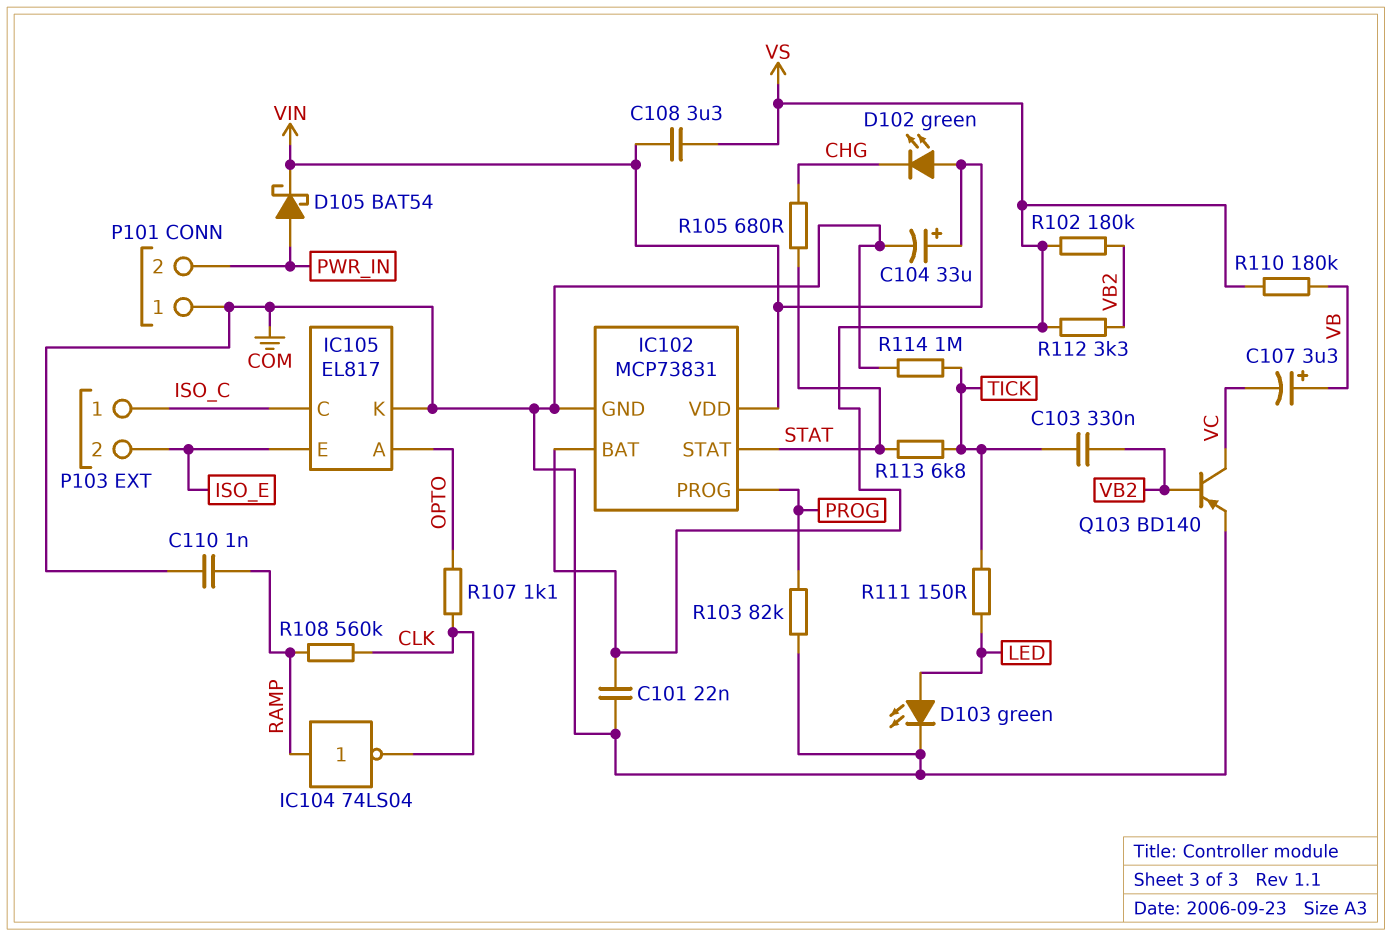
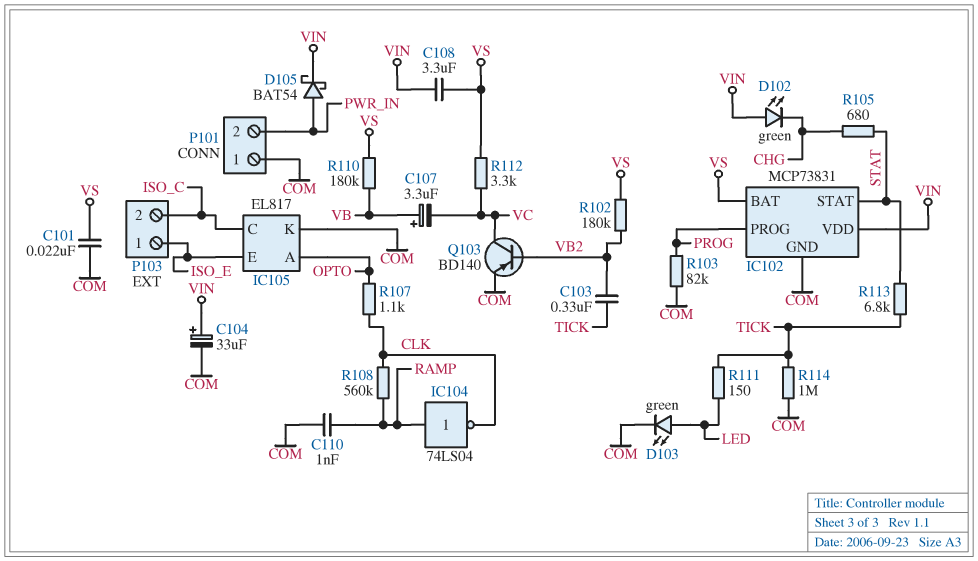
P103 pin 1: ISO_C -> ISO_E
P103 pin 2: ISO_E -> ISO_C
R112: 3.3k (VB2, VS) -> 3.3k (VC, VS)

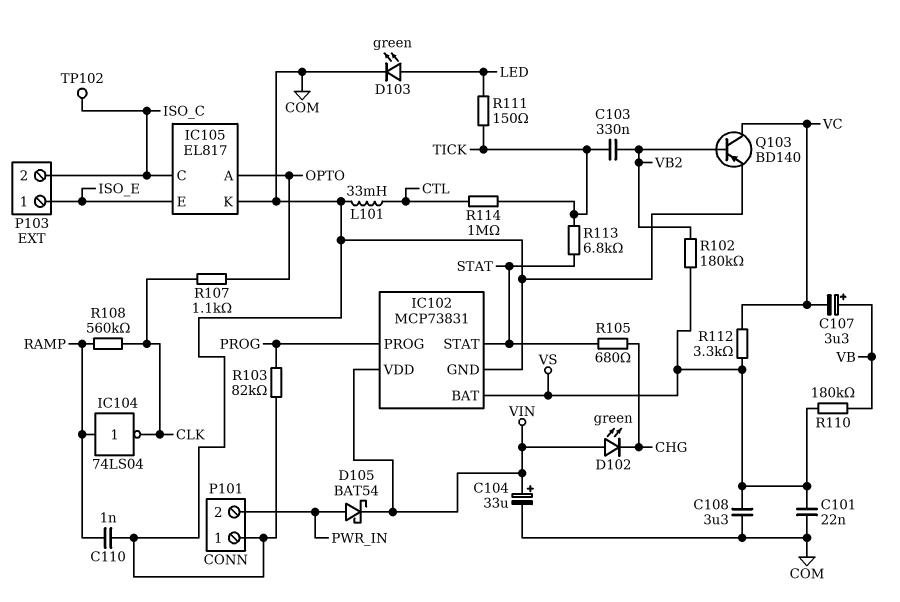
C108: 3.3uF (VIN, VS) -> 3.3uF (COM, VS)
L101: none -> 33mH (COM, CTL)
R114: 1M (COM, TICK) -> 1M (CTL, TICK)
TP102: none -> test point (ISO_C)

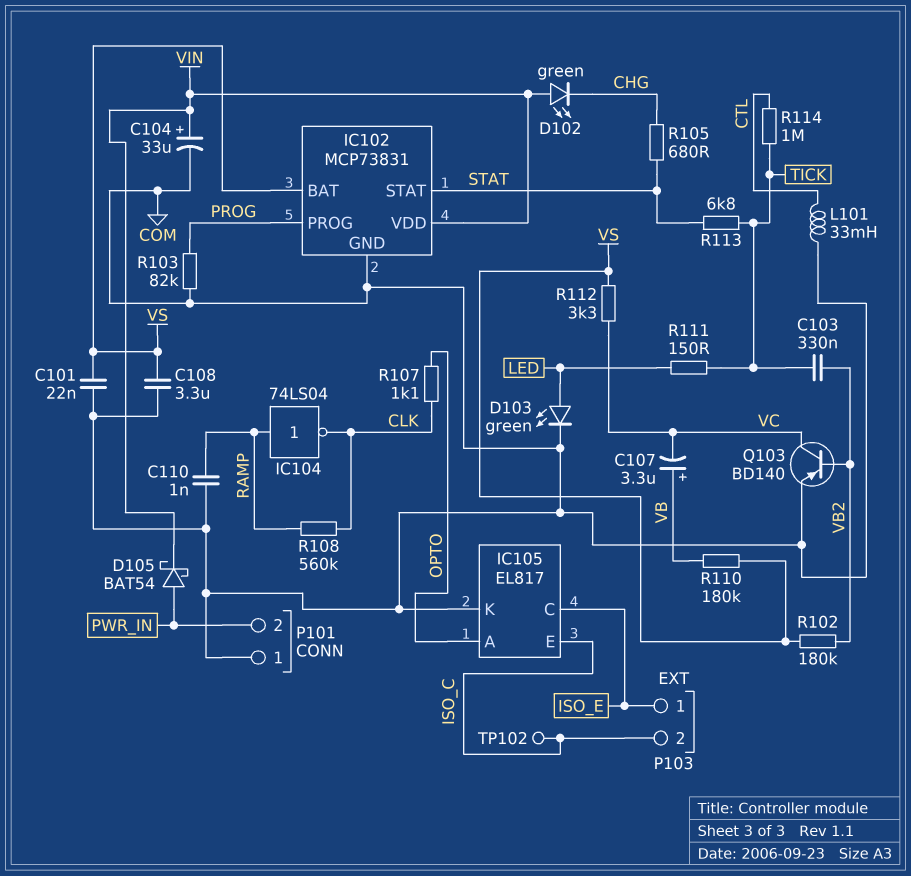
IC105 pin C: ISO_C -> ISO_E
IC105 pin E: ISO_E -> ISO_C

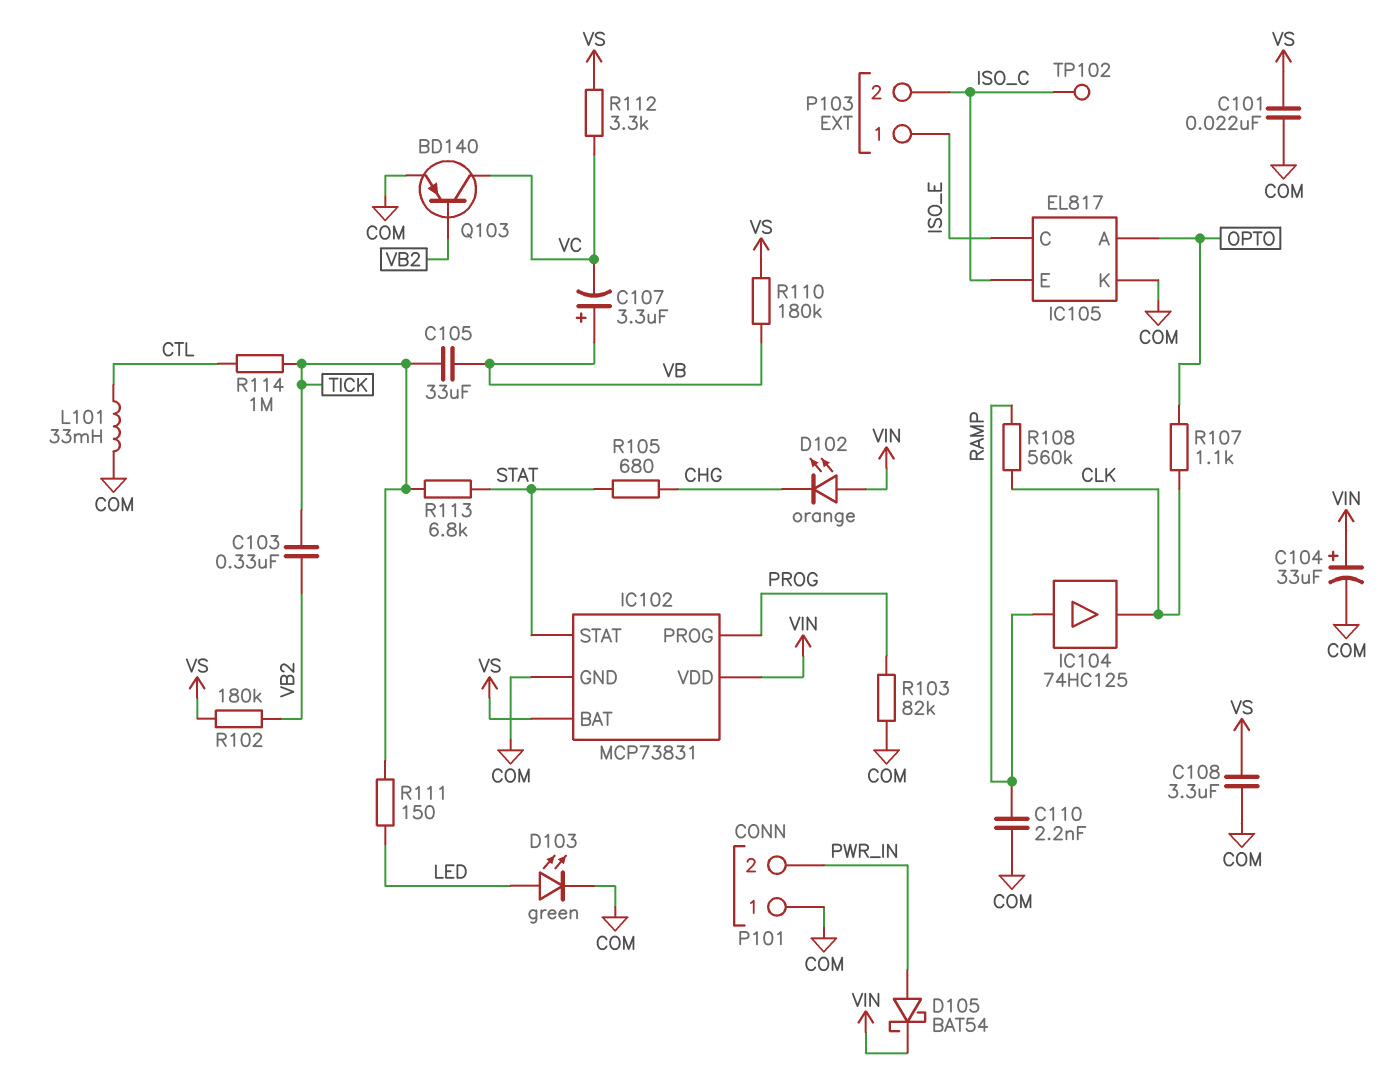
C105: none -> 33uF (TICK, VB)
C110: 1nF (COM, RAMP) -> 2.2nF (COM, RAMP)
D102: LED green (A VIN, K CHG) -> LED orange (A VIN, K CHG)
IC104: NOT 74LS04 (in RAMP, out CLK) -> buffer 74HC125 (in RAMP, out CLK)

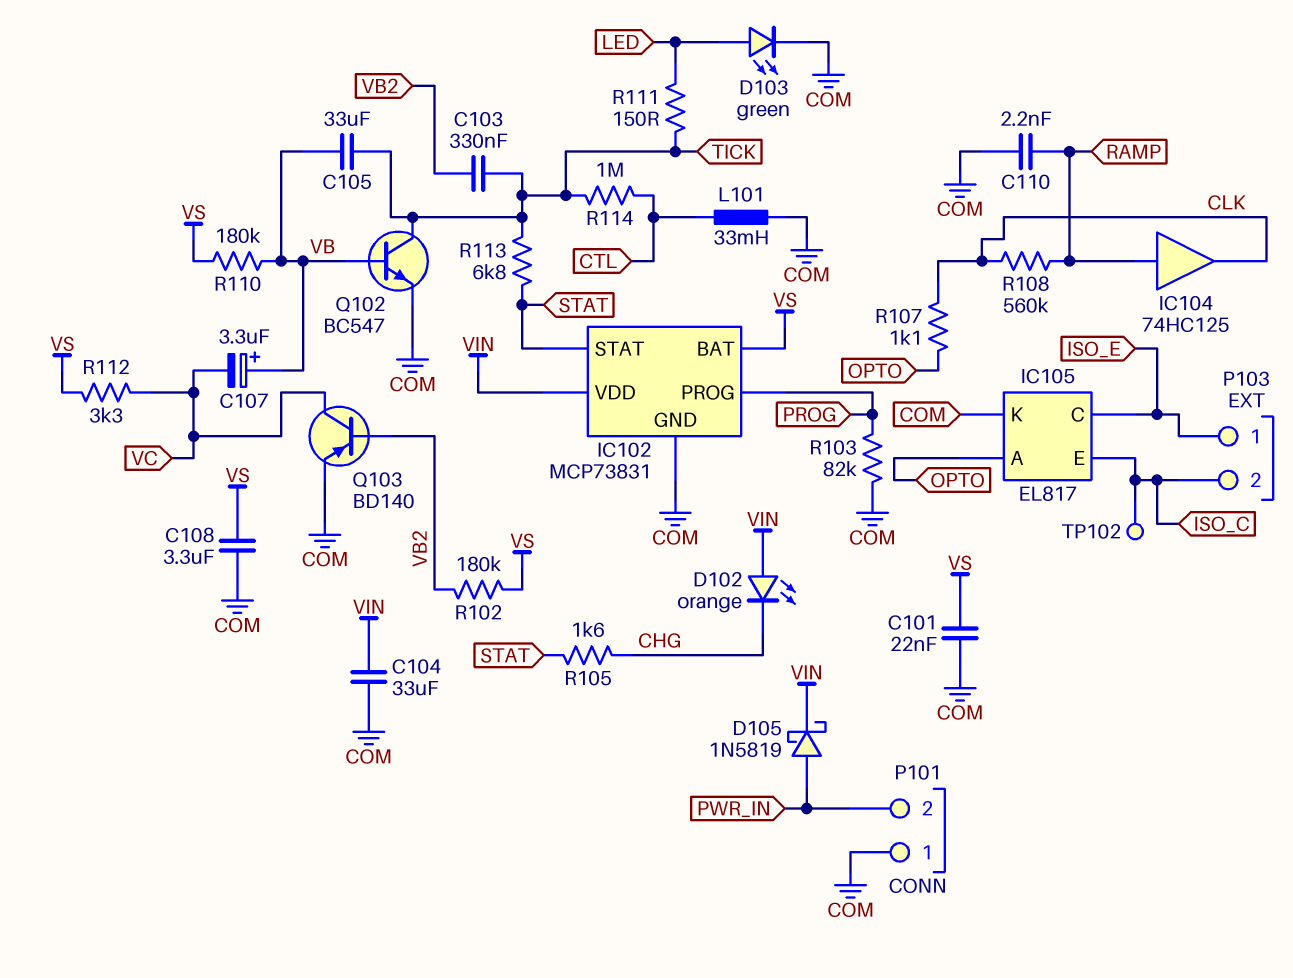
C104: 33uF (plus VIN, minus COM) -> 33uF (COM, VIN)
D105: schottky BAT54 (A PWR_IN, K VIN) -> schottky 1N5819 (A PWR_IN, K VIN)
Q102: none -> NPN BC547 (B VB, C TICK, E COM)
R105: 680 (CHG, STAT) -> 1.6k (CHG, STAT)

